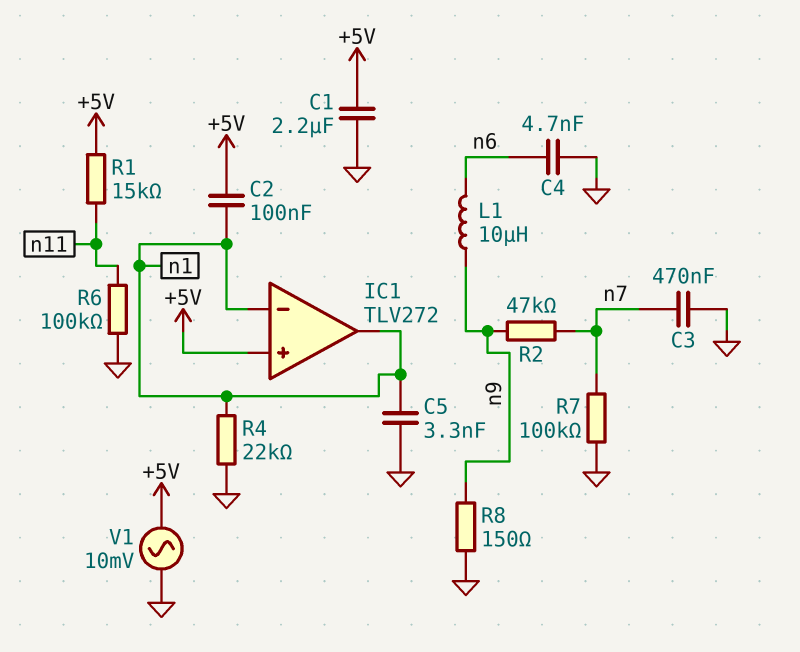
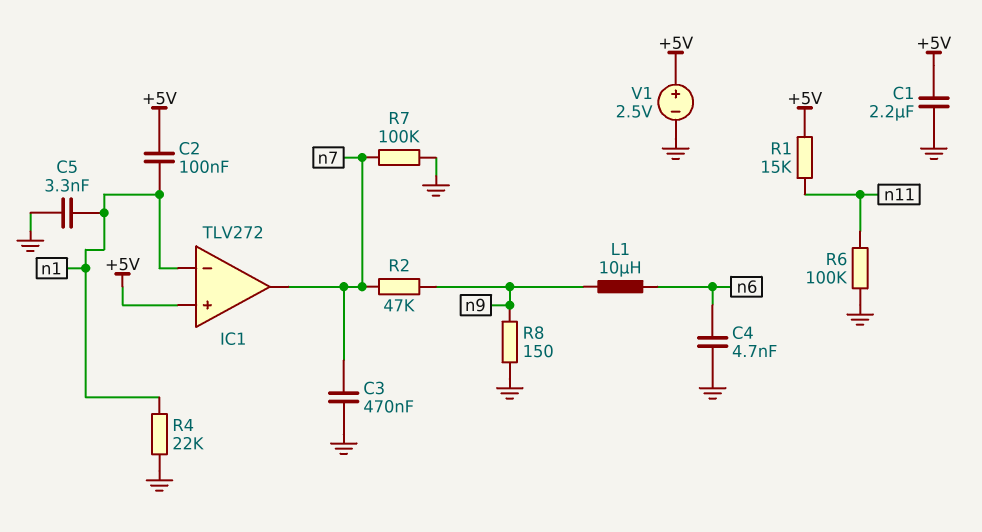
IC1 pin out: n1 -> n7
V1: AC 10mV (+5V, GND) -> 2.5V (plus +5V, minus GND)

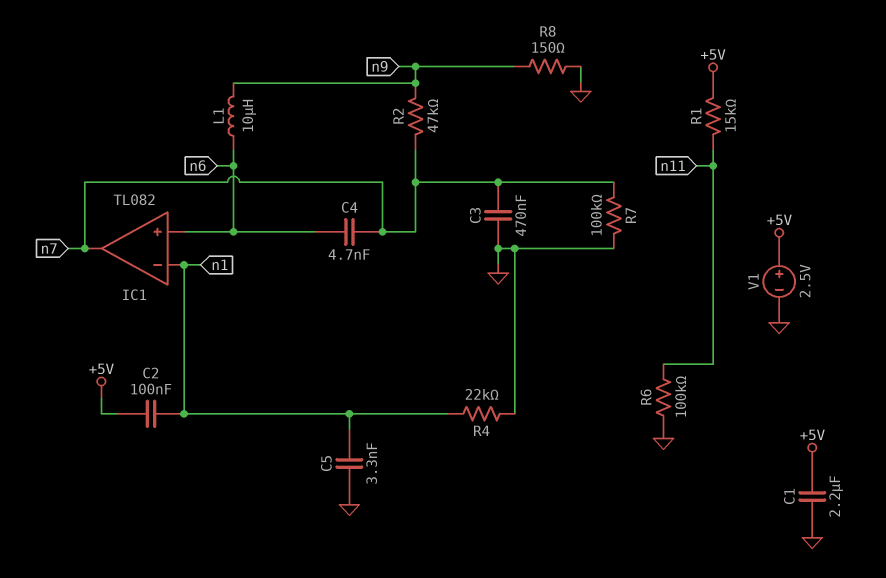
C4: 4.7nF (GND, n6) -> 4.7nF (n6, n7)
IC1: TLV272 -> TL082
IC1 pin in+: +5V -> n6

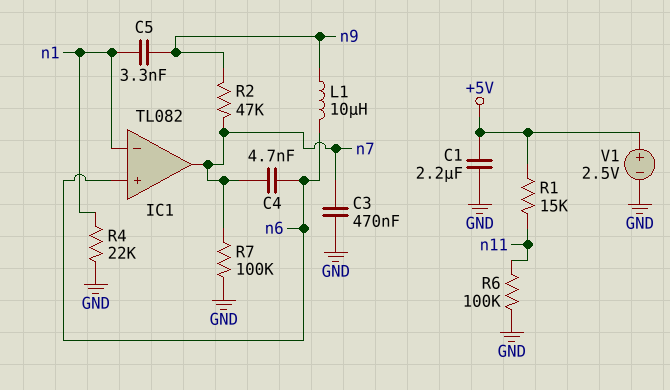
C2: 100nF (+5V, n1) -> none
C5: 3.3nF (GND, n1) -> 3.3nF (n1, n9)
R8: 150 (GND, n9) -> none

